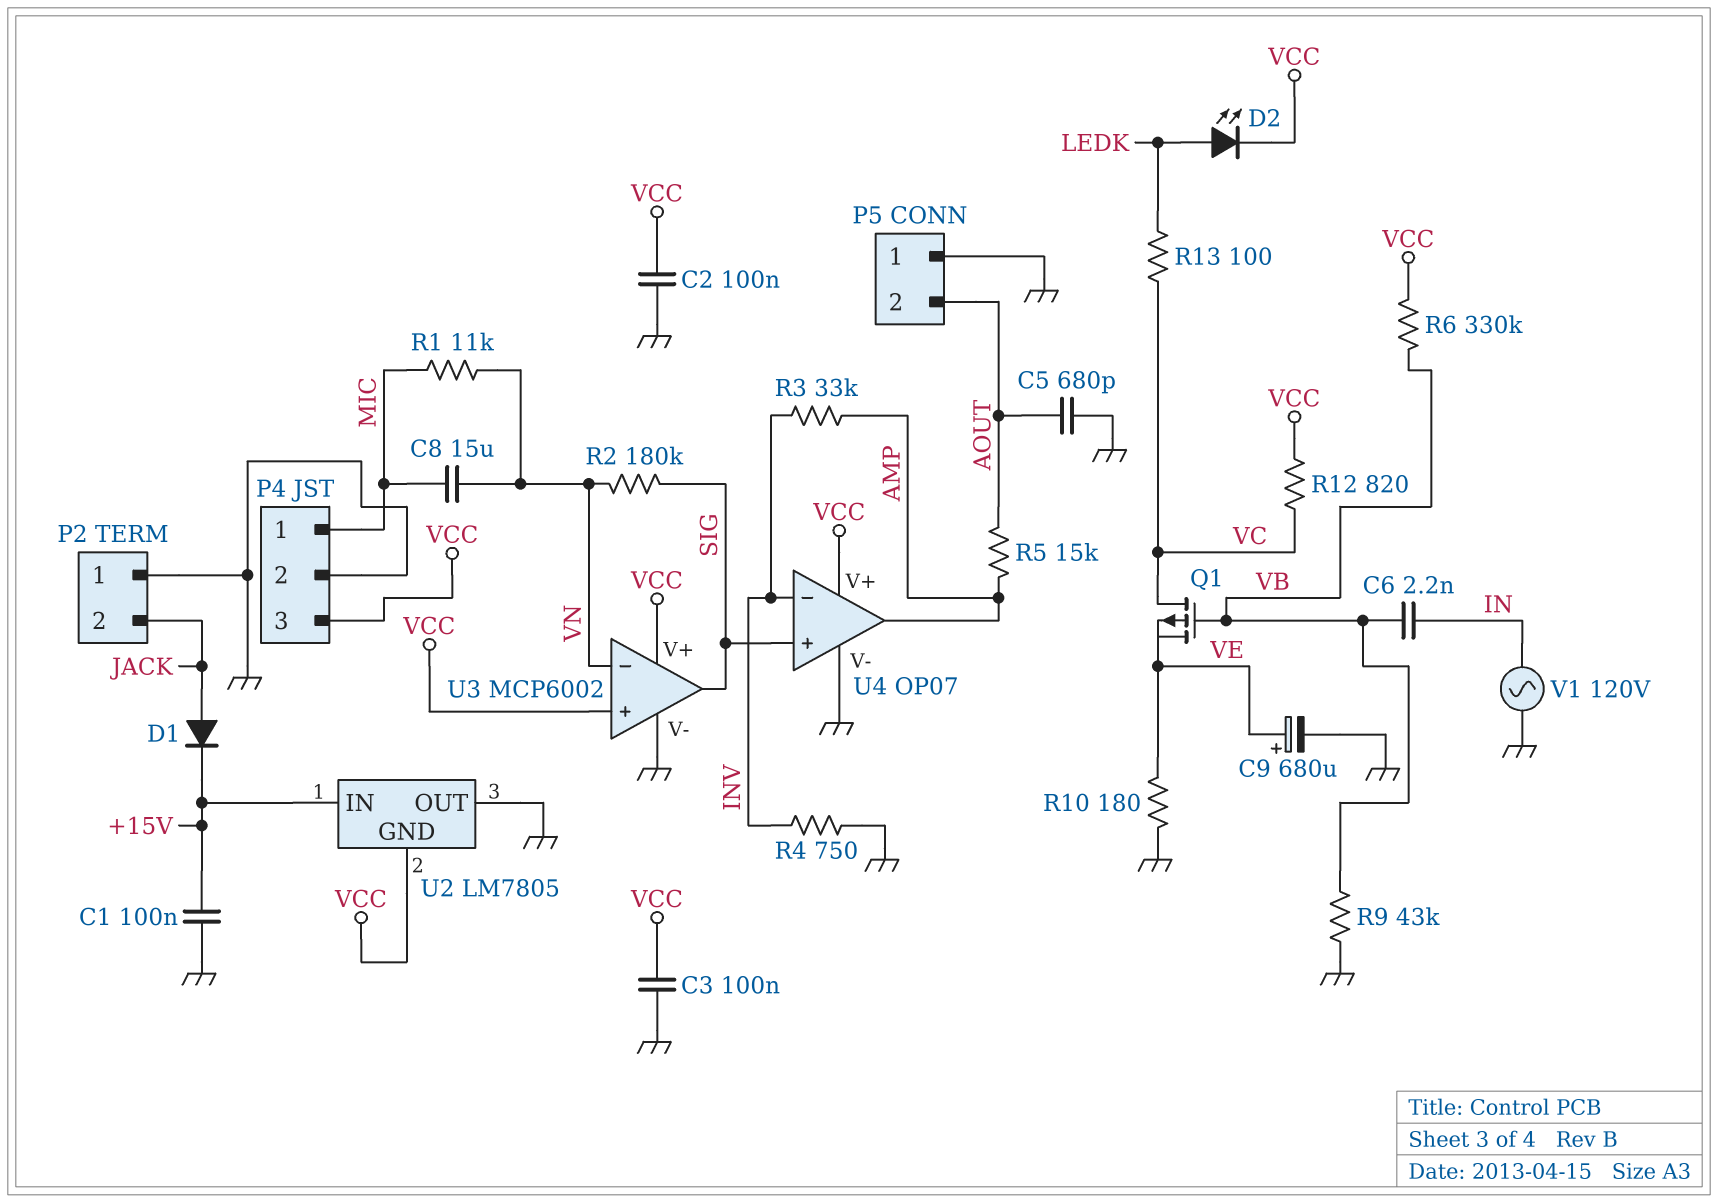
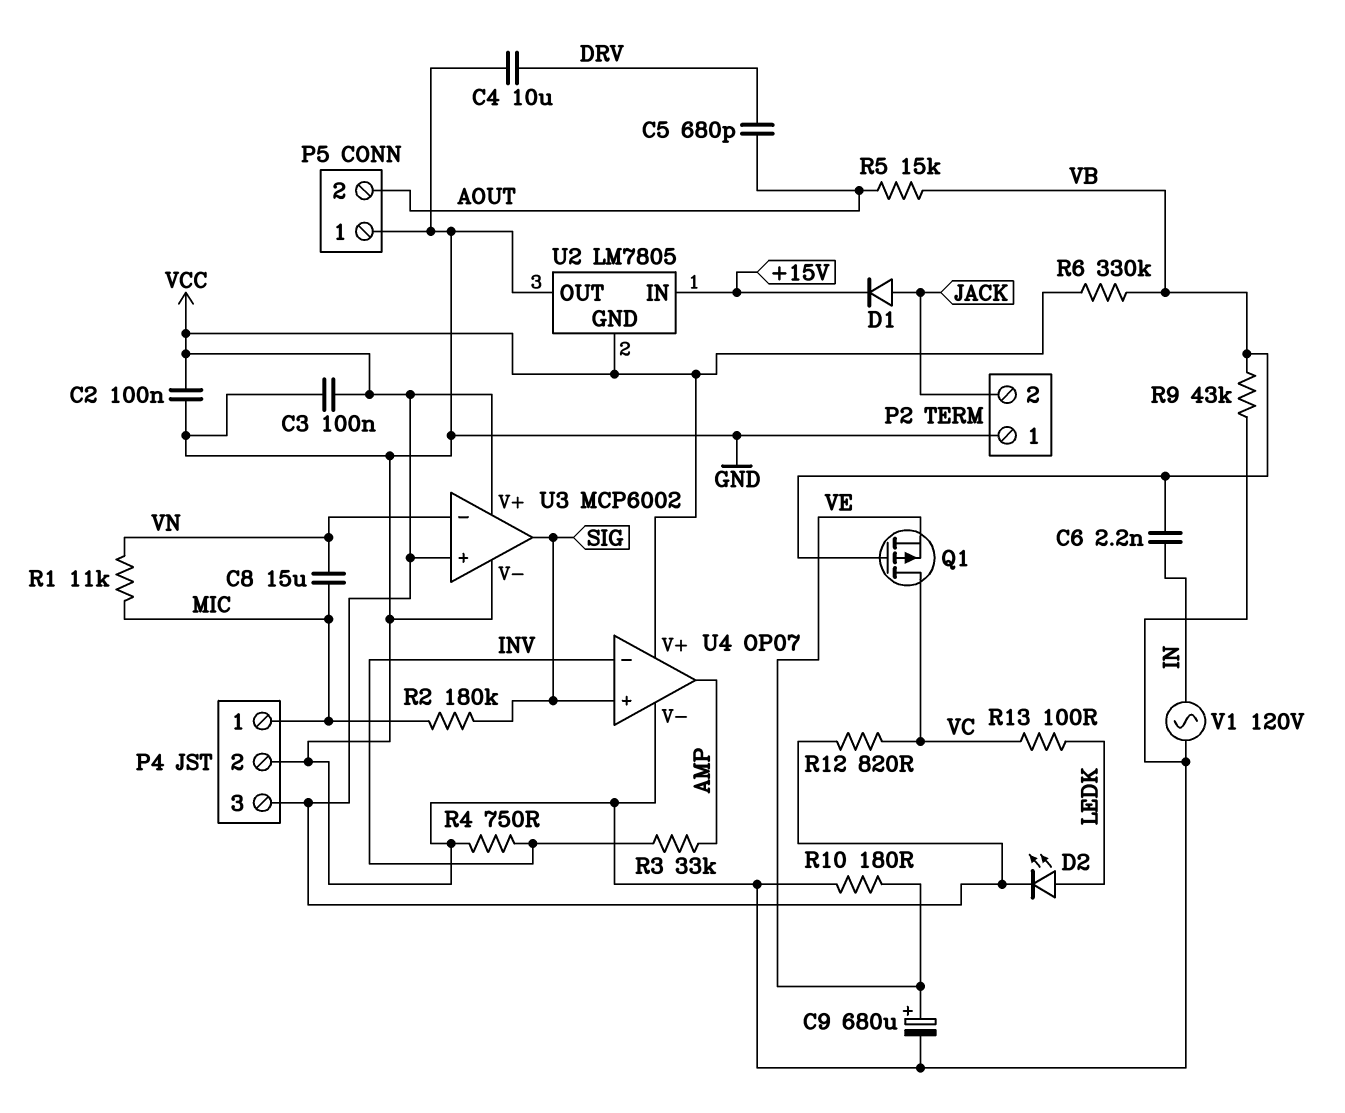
C1: 100nF (+15V, GND) -> none
C4: none -> 10uF (DRV, GND)
C5: 680pF (AOUT, GND) -> 680pF (AOUT, DRV)
R2: 180k (SIG, VN) -> 180k (MIC, SIG)
R5: 15k (AMP, AOUT) -> 15k (AOUT, VB)

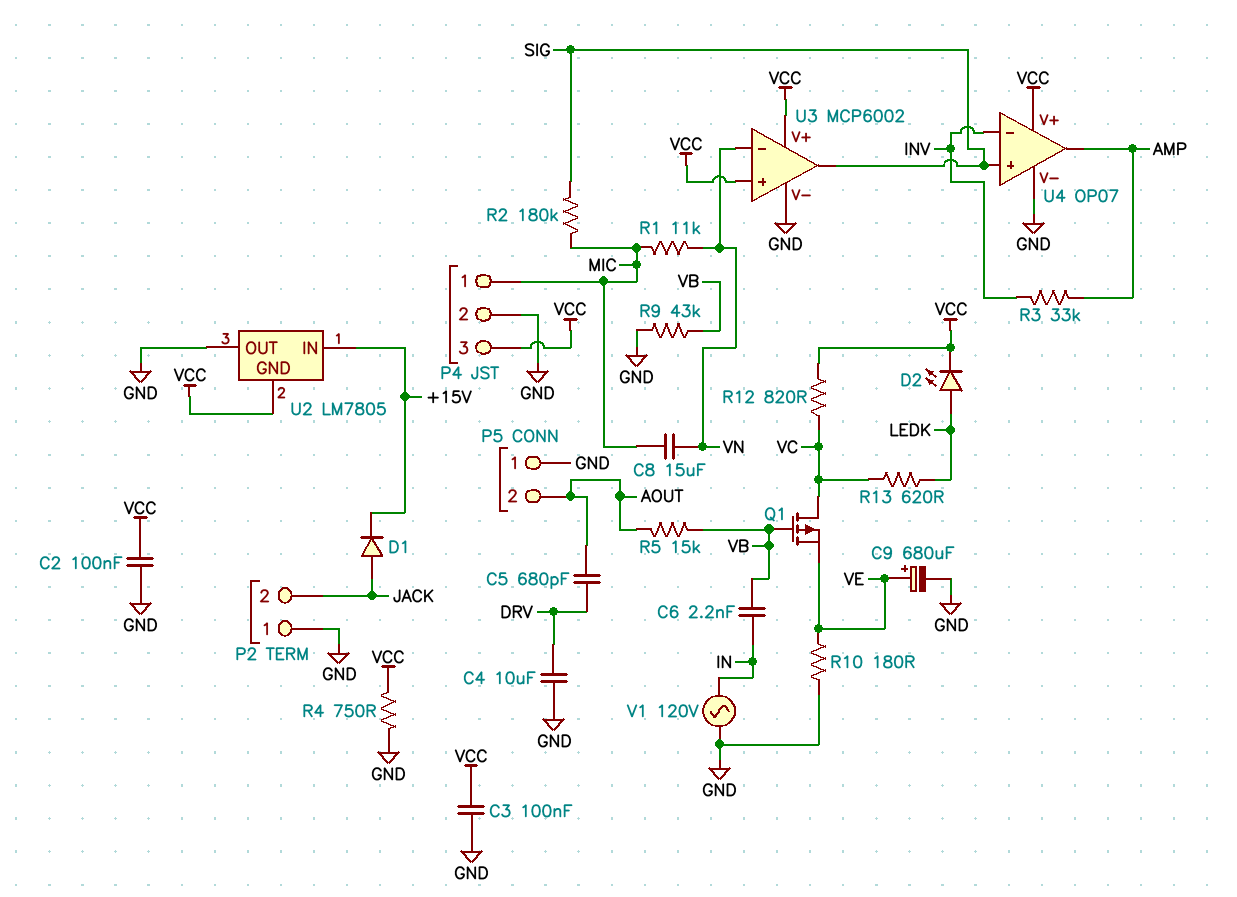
R4: 750 (GND, INV) -> 750 (GND, VCC)
R6: 330k (VB, VCC) -> none
R13: 100 (LEDK, VC) -> 620 (LEDK, VC)

